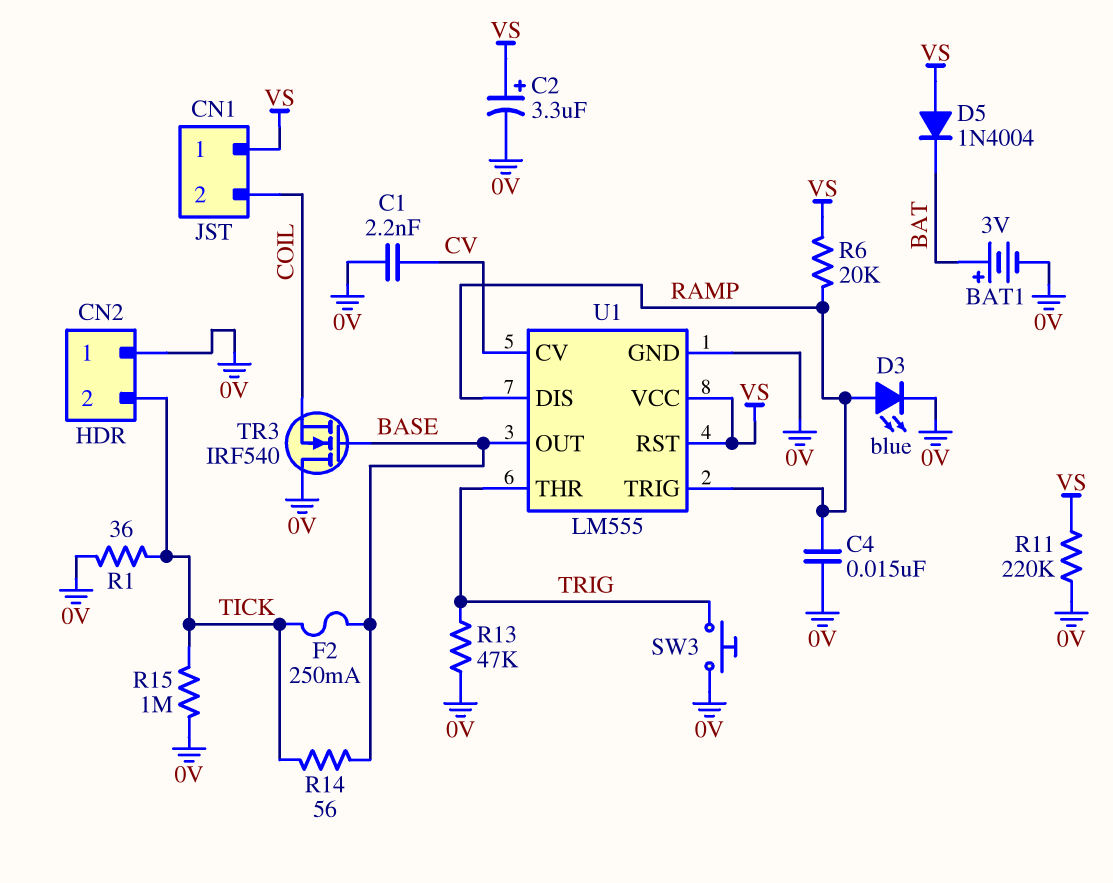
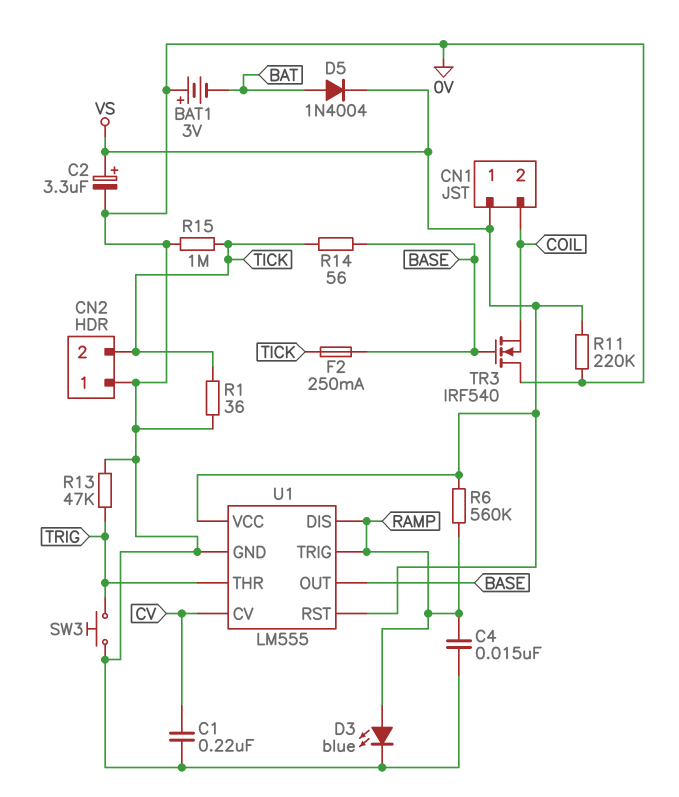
BAT1: 3V (plus BAT, minus 0V) -> 3V (plus 0V, minus BAT)
C1: 2.2nF (0V, CV) -> 220nF (0V, CV)
D5: diode 1N4004 (A VS, K BAT) -> diode 1N4004 (A BAT, K VS)
R6: 20k (RAMP, VS) -> 560k (RAMP, VS)

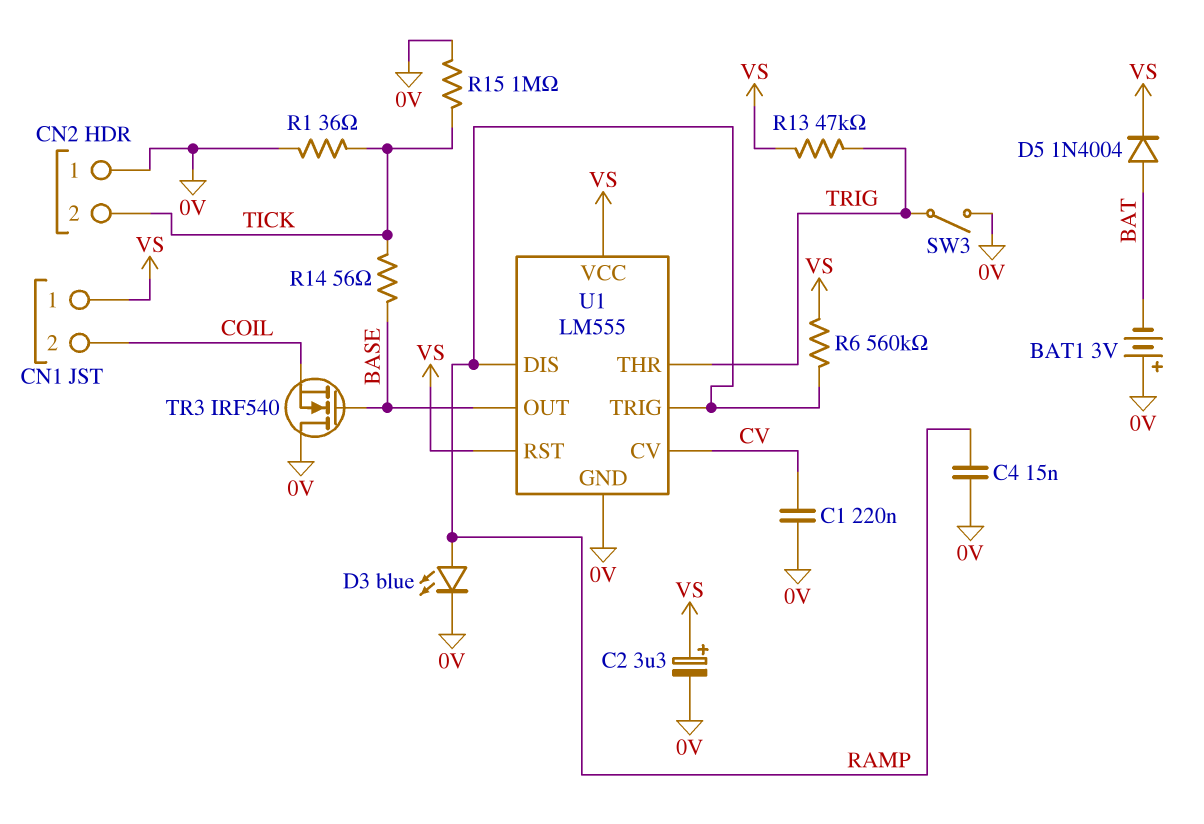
F2: 250mA (BASE, TICK) -> none
R11: 220k (0V, VS) -> none
R13: 47k (0V, TRIG) -> 47k (TRIG, VS)
SW3: button (0V, TRIG) -> switch (0V, TRIG)

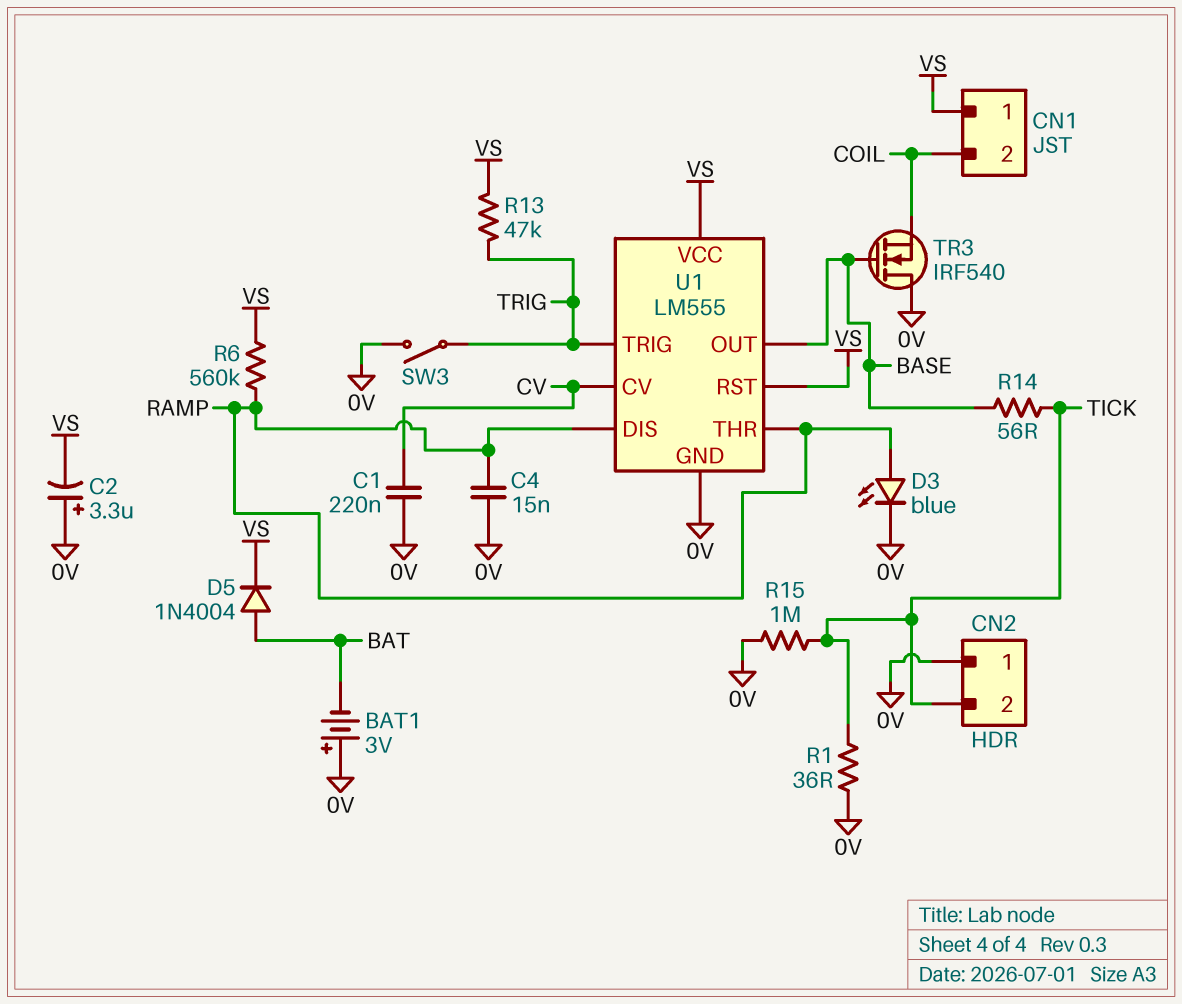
C2: 3.3uF (plus VS, minus 0V) -> 3.3uF (plus 0V, minus VS)
U1 pin THR: TRIG -> RAMP
U1 pin TRIG: RAMP -> TRIG

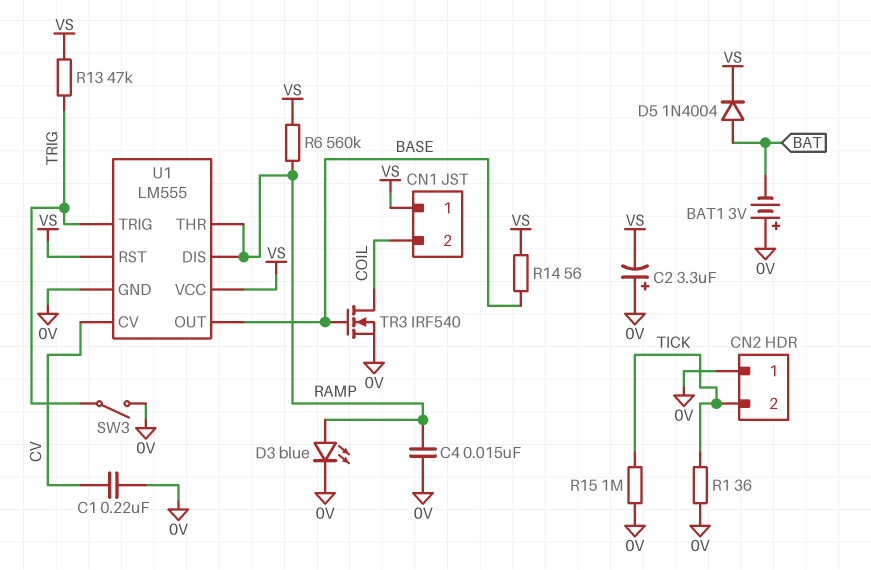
R14: 56 (BASE, TICK) -> 56 (BASE, VS)
TR3: NMOS IRF540 (G BASE, D 0V, S COIL) -> NMOS IRF540 (G BASE, D COIL, S 0V)

